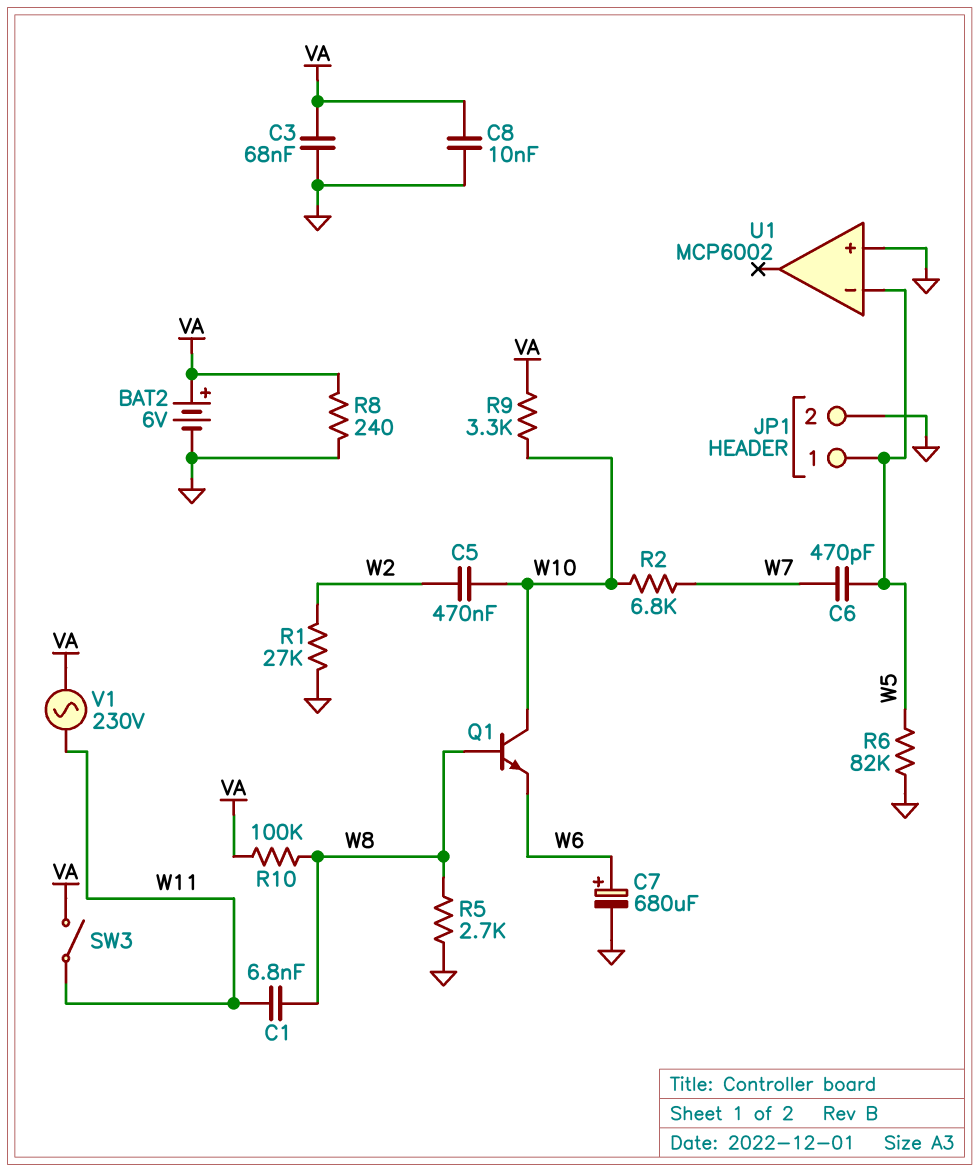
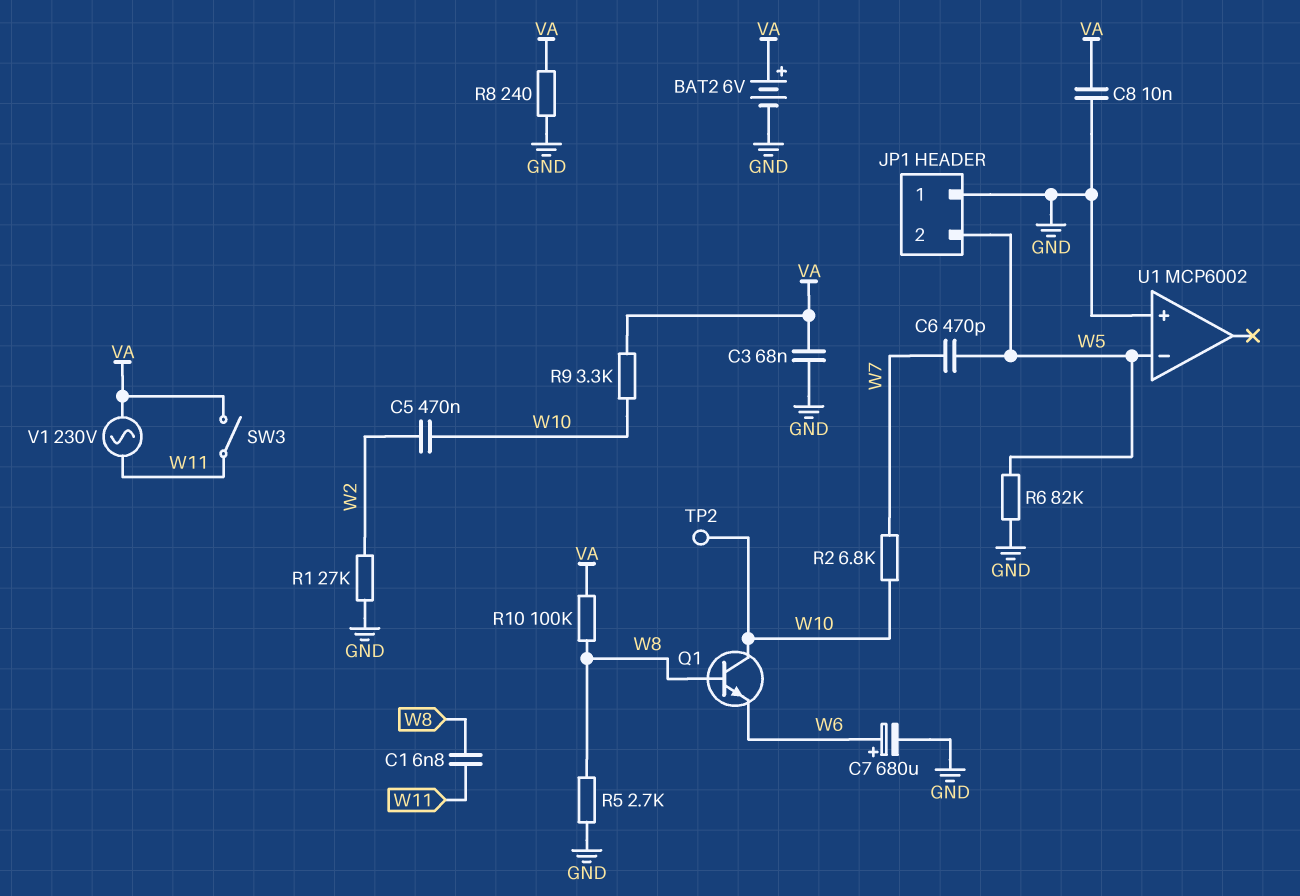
JP1 pin 1: W5 -> GND
JP1 pin 2: GND -> W5
TP2: none -> test point (W10)

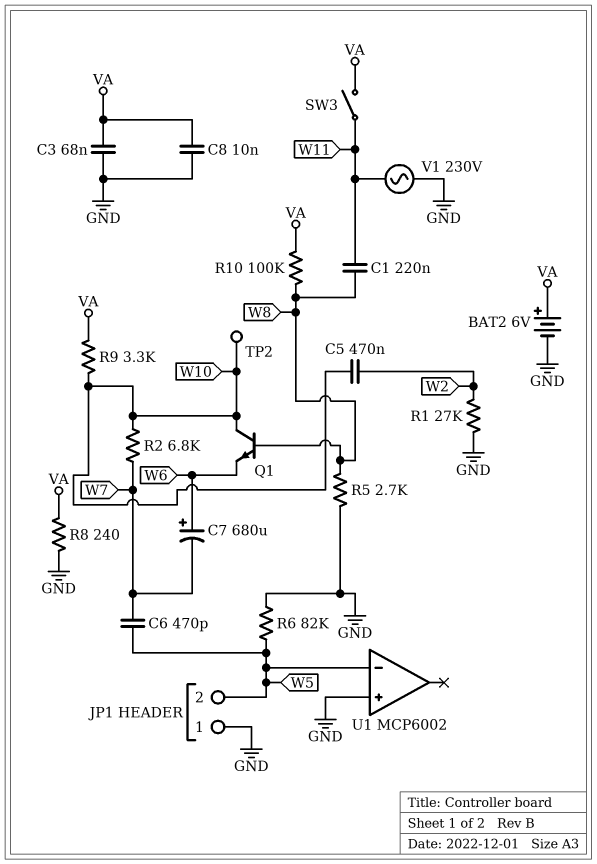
C1: 6.8nF (W8, W11) -> 220nF (W8, W11)
C7: 680uF (plus W6, minus GND) -> 680uF (plus W6, minus W7)
V1: AC 230V (VA, W11) -> AC 230V (GND, W11)

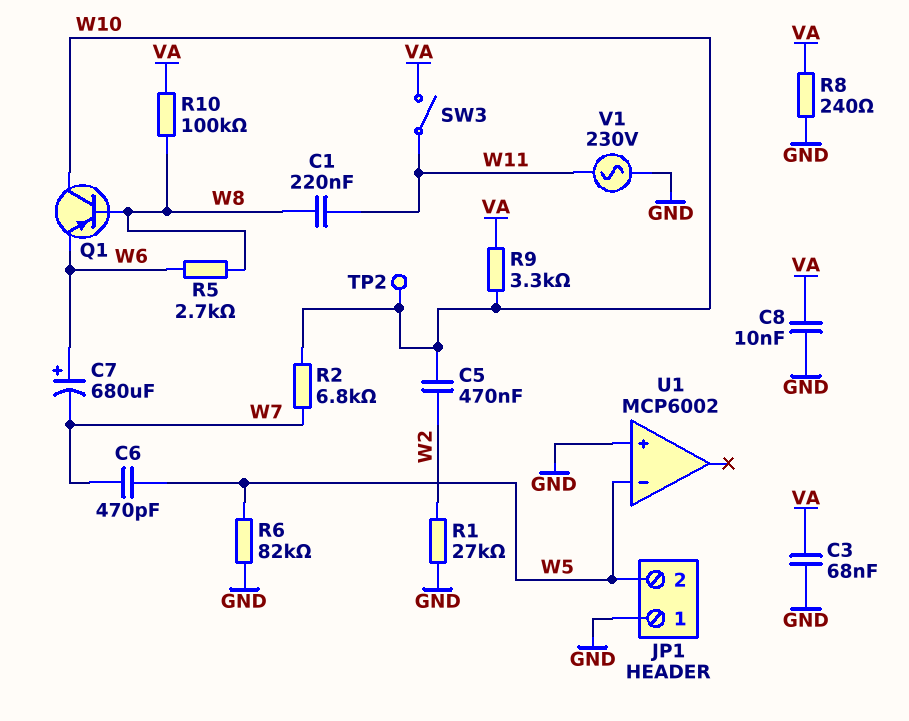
BAT2: 6V (plus VA, minus GND) -> none
Q1: NPN (B W8, C W10, E W6) -> PNP (B W8, C W10, E W6)
R5: 2.7k (GND, W8) -> 2.7k (W6, W8)

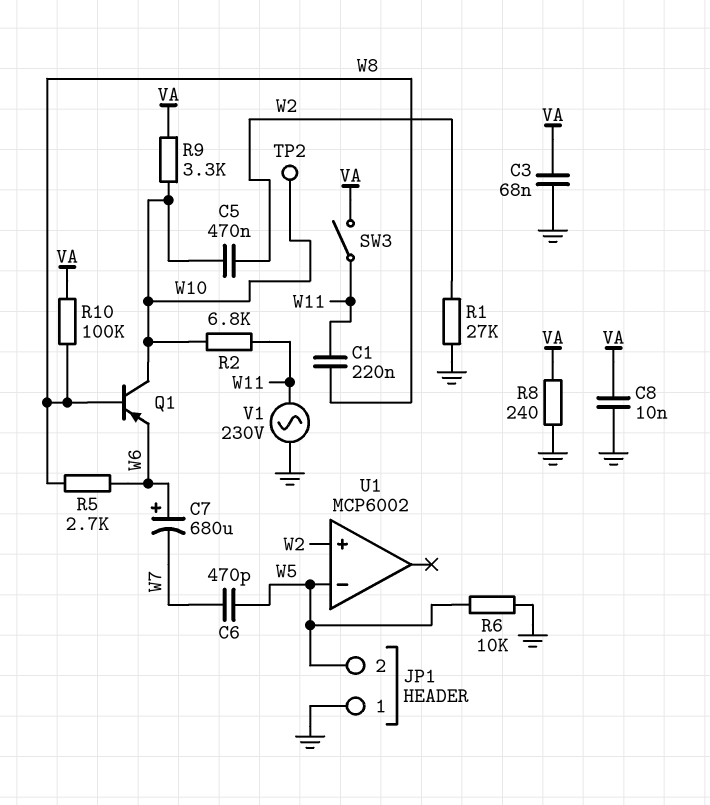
R2: 6.8k (W7, W10) -> 6.8k (W10, W11)
R6: 82k (GND, W5) -> 10k (GND, W5)
U1 pin in+: GND -> W2

